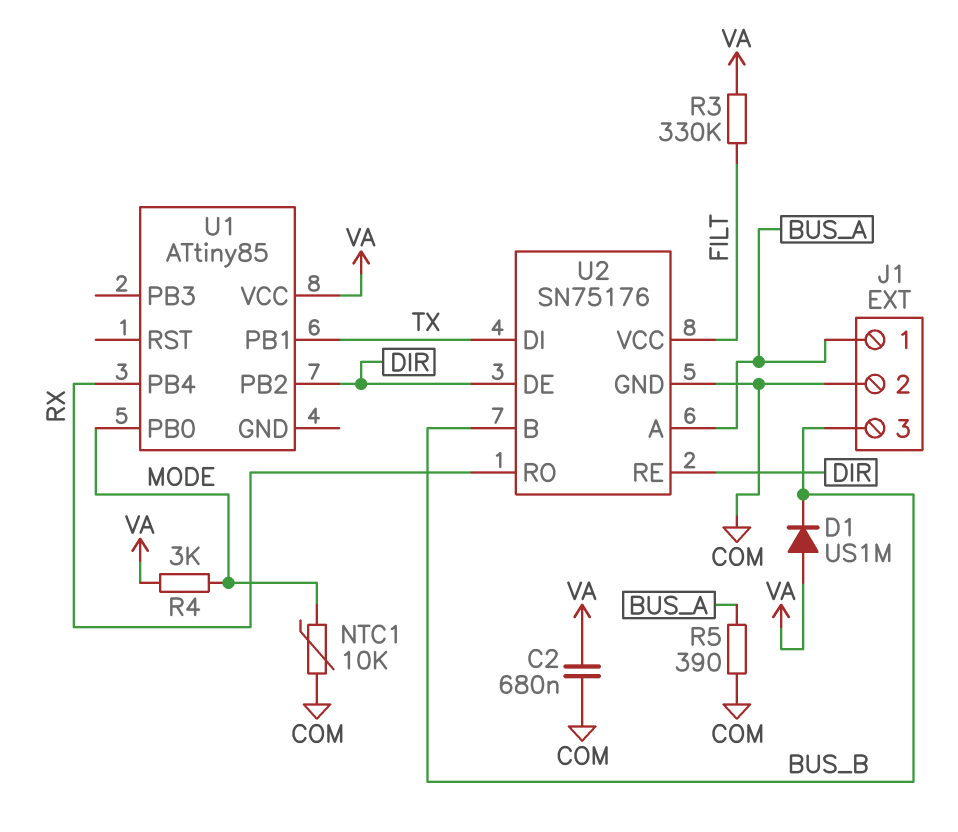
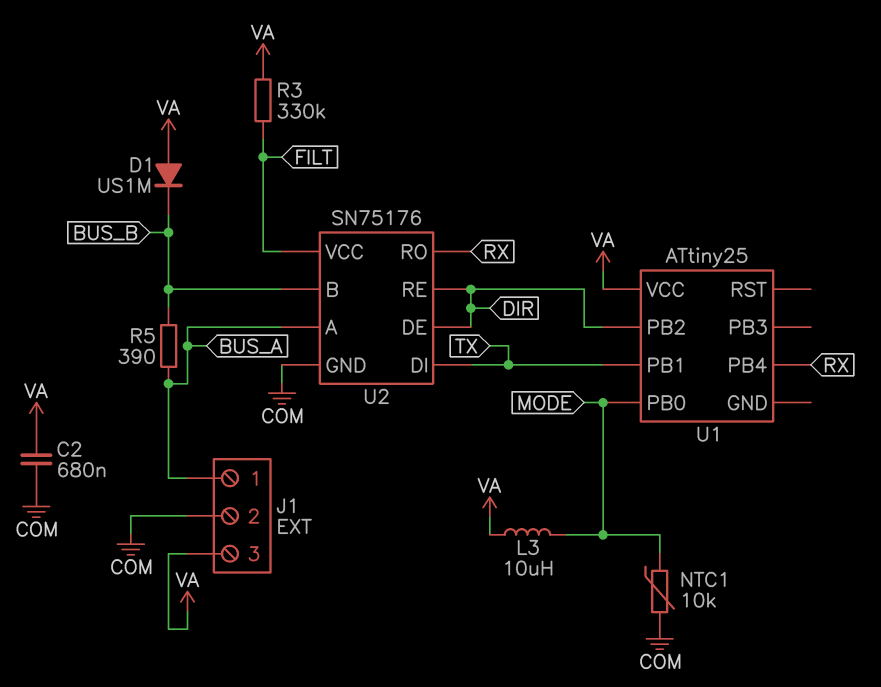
J1 pin 3: BUS_B -> VA
L3: none -> 10uH (MODE, VA)
R4: 3k (MODE, VA) -> none
R5: 390 (BUS_A, COM) -> 390 (BUS_A, BUS_B)
U1: ATtiny85 -> ATtiny25

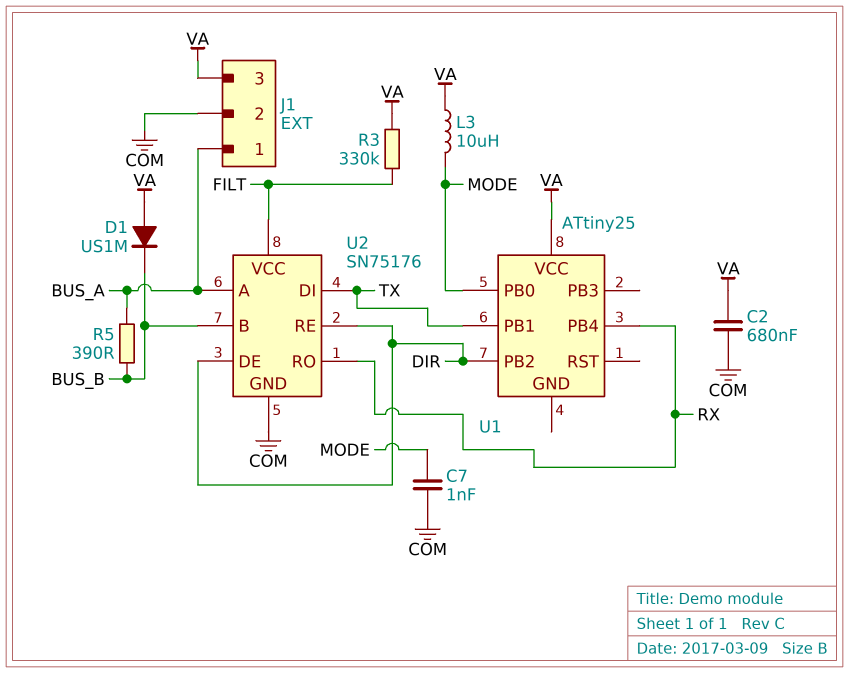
C7: none -> 1nF (COM, MODE)
NTC1: 10k (COM, MODE) -> none

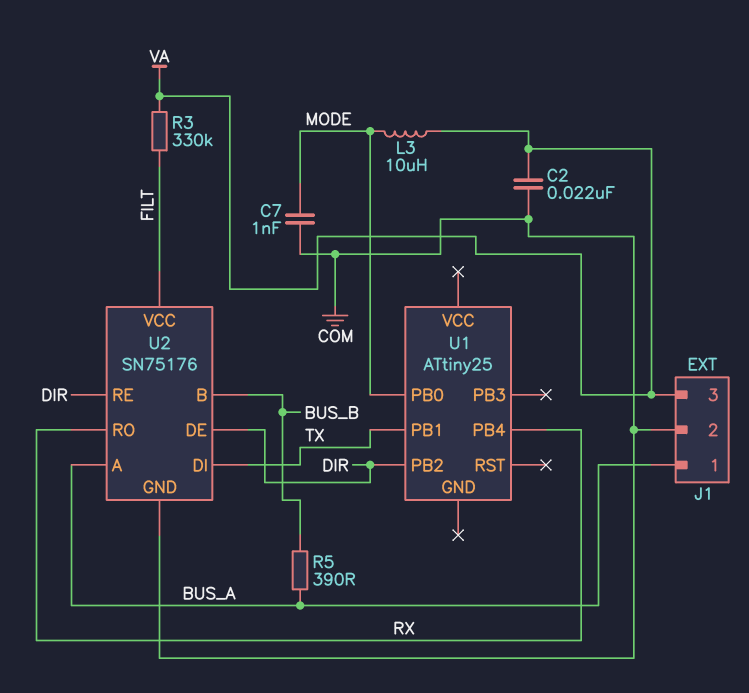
C2: 680nF (COM, VA) -> 22nF (COM, VA)
D1: diode US1M (A VA, K BUS_B) -> none
U1 pin VCC: VA -> none

